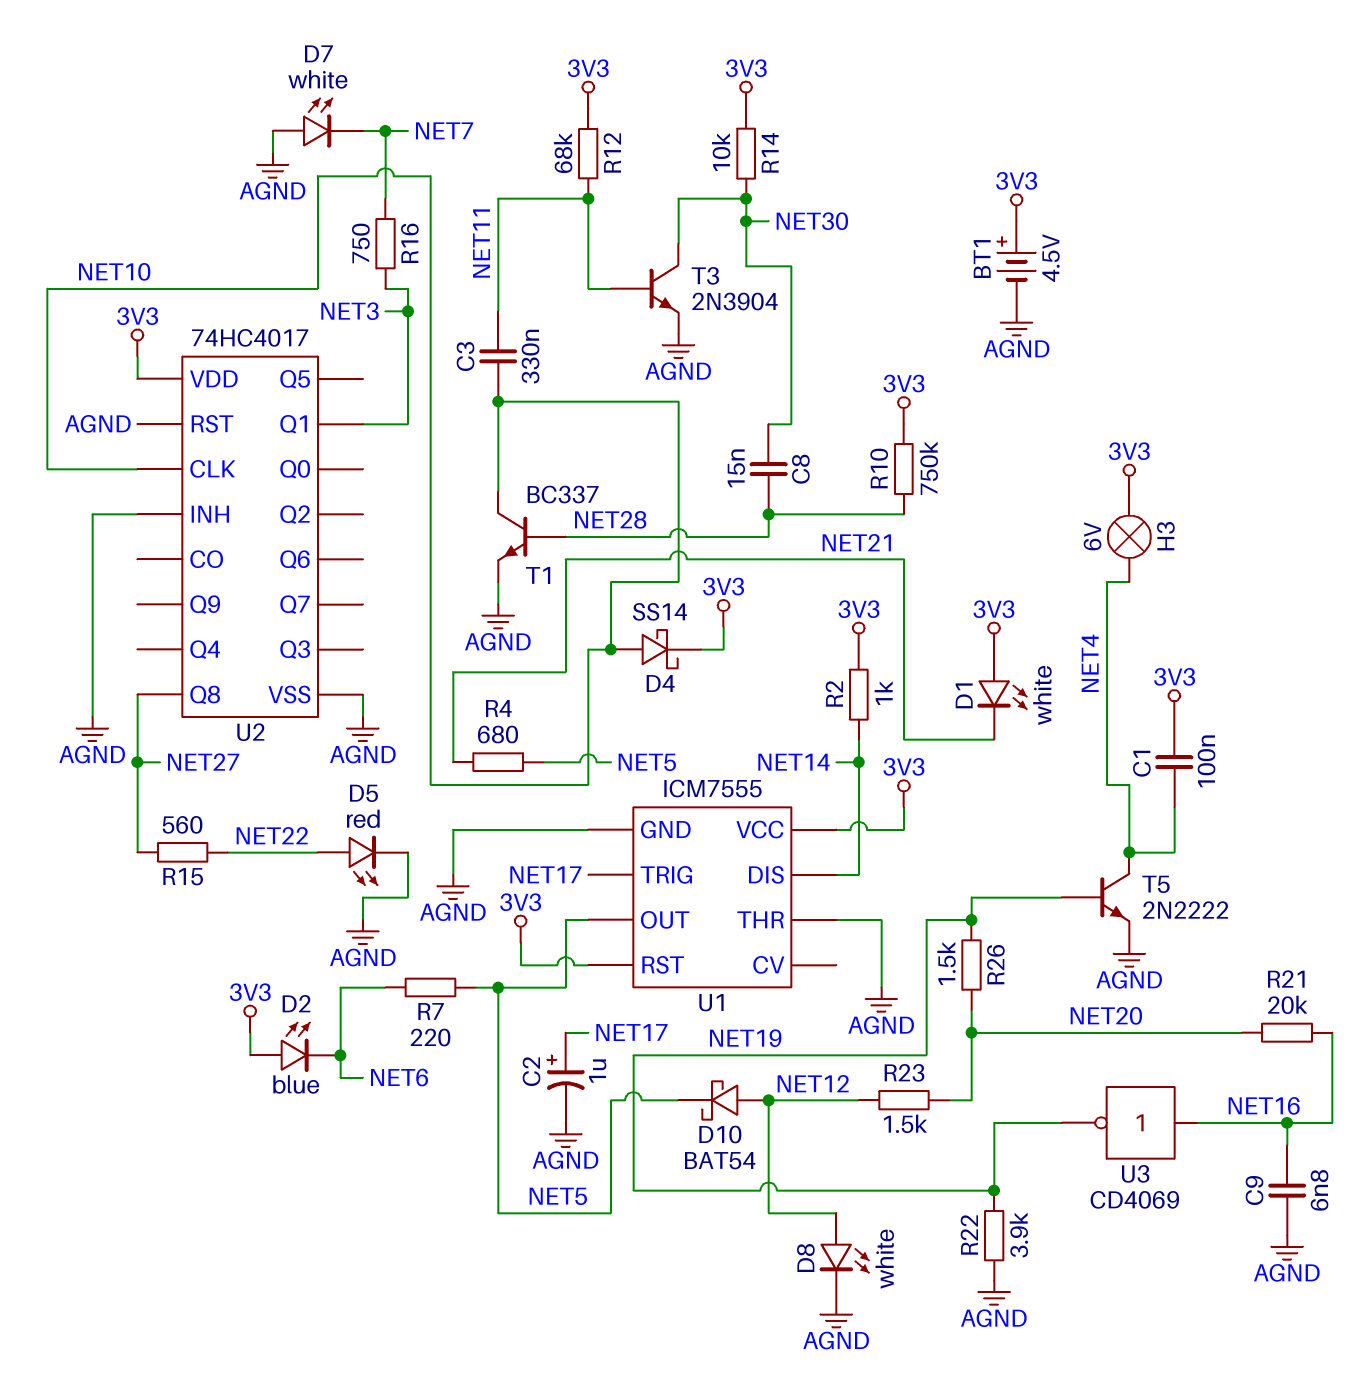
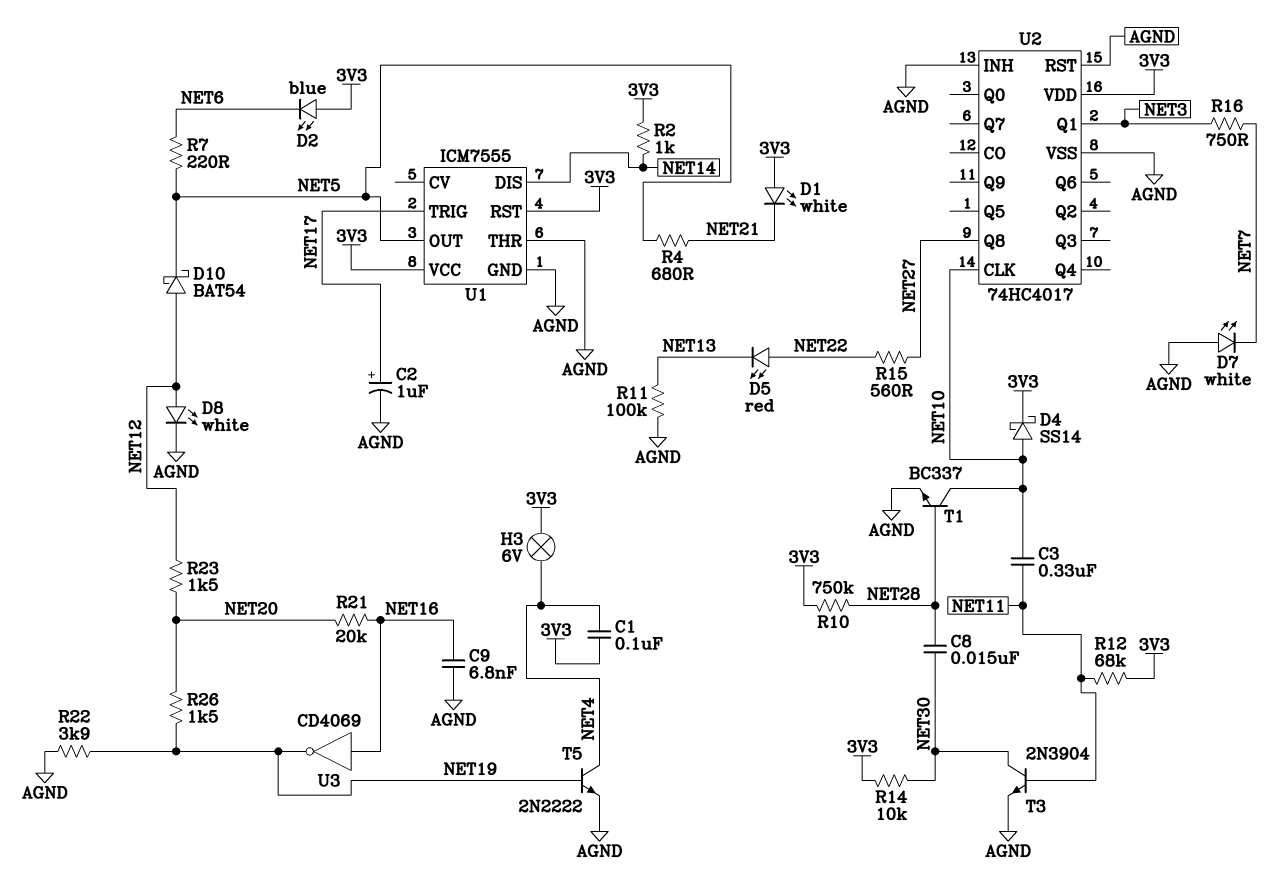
BT1: 4.5V (plus 3V3, minus AGND) -> none
D5: LED red (A NET22, K AGND) -> LED red (A NET22, K NET13)
R11: none -> 100k (AGND, NET13)

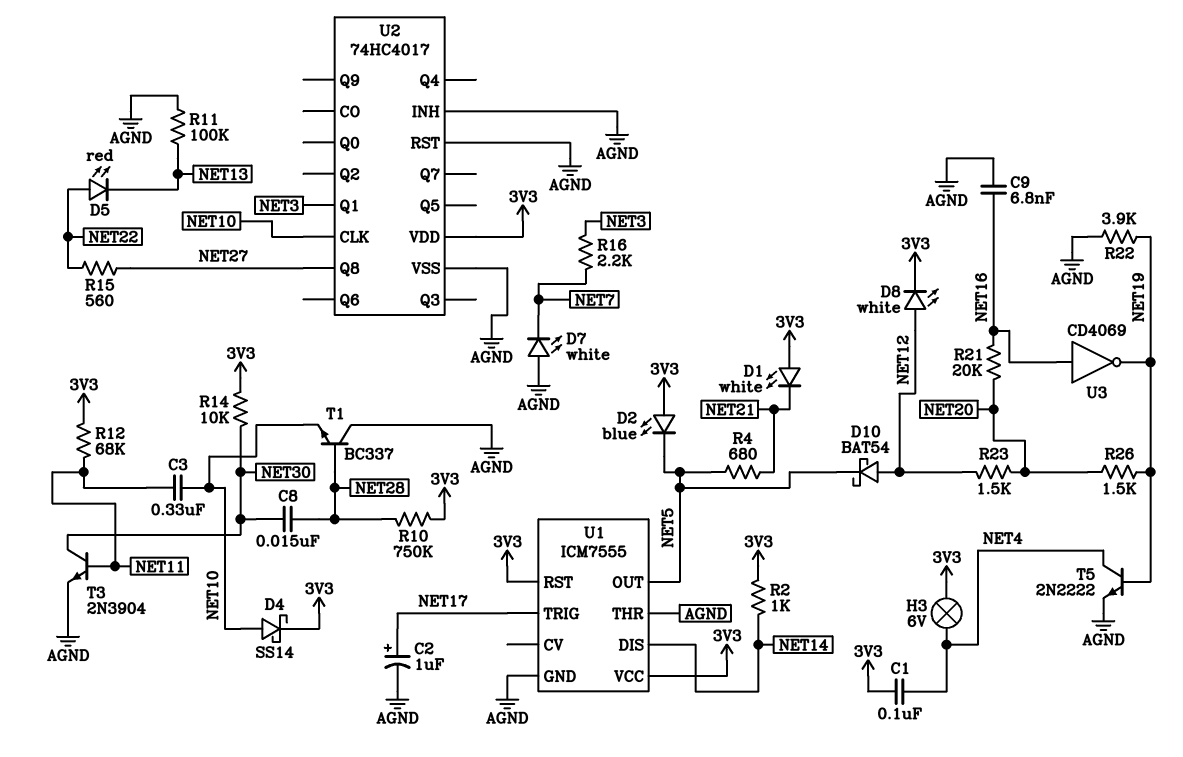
D2: LED blue (A 3V3, K NET6) -> LED blue (A 3V3, K NET5)
D8: LED white (A NET12, K AGND) -> LED white (A NET12, K 3V3)
R7: 220 (NET5, NET6) -> none
R16: 750 (NET3, NET7) -> 2.2k (NET3, NET7)
T1: NPN BC337 (B NET28, C NET10, E AGND) -> NPN BC337 (B NET28, C AGND, E NET10)

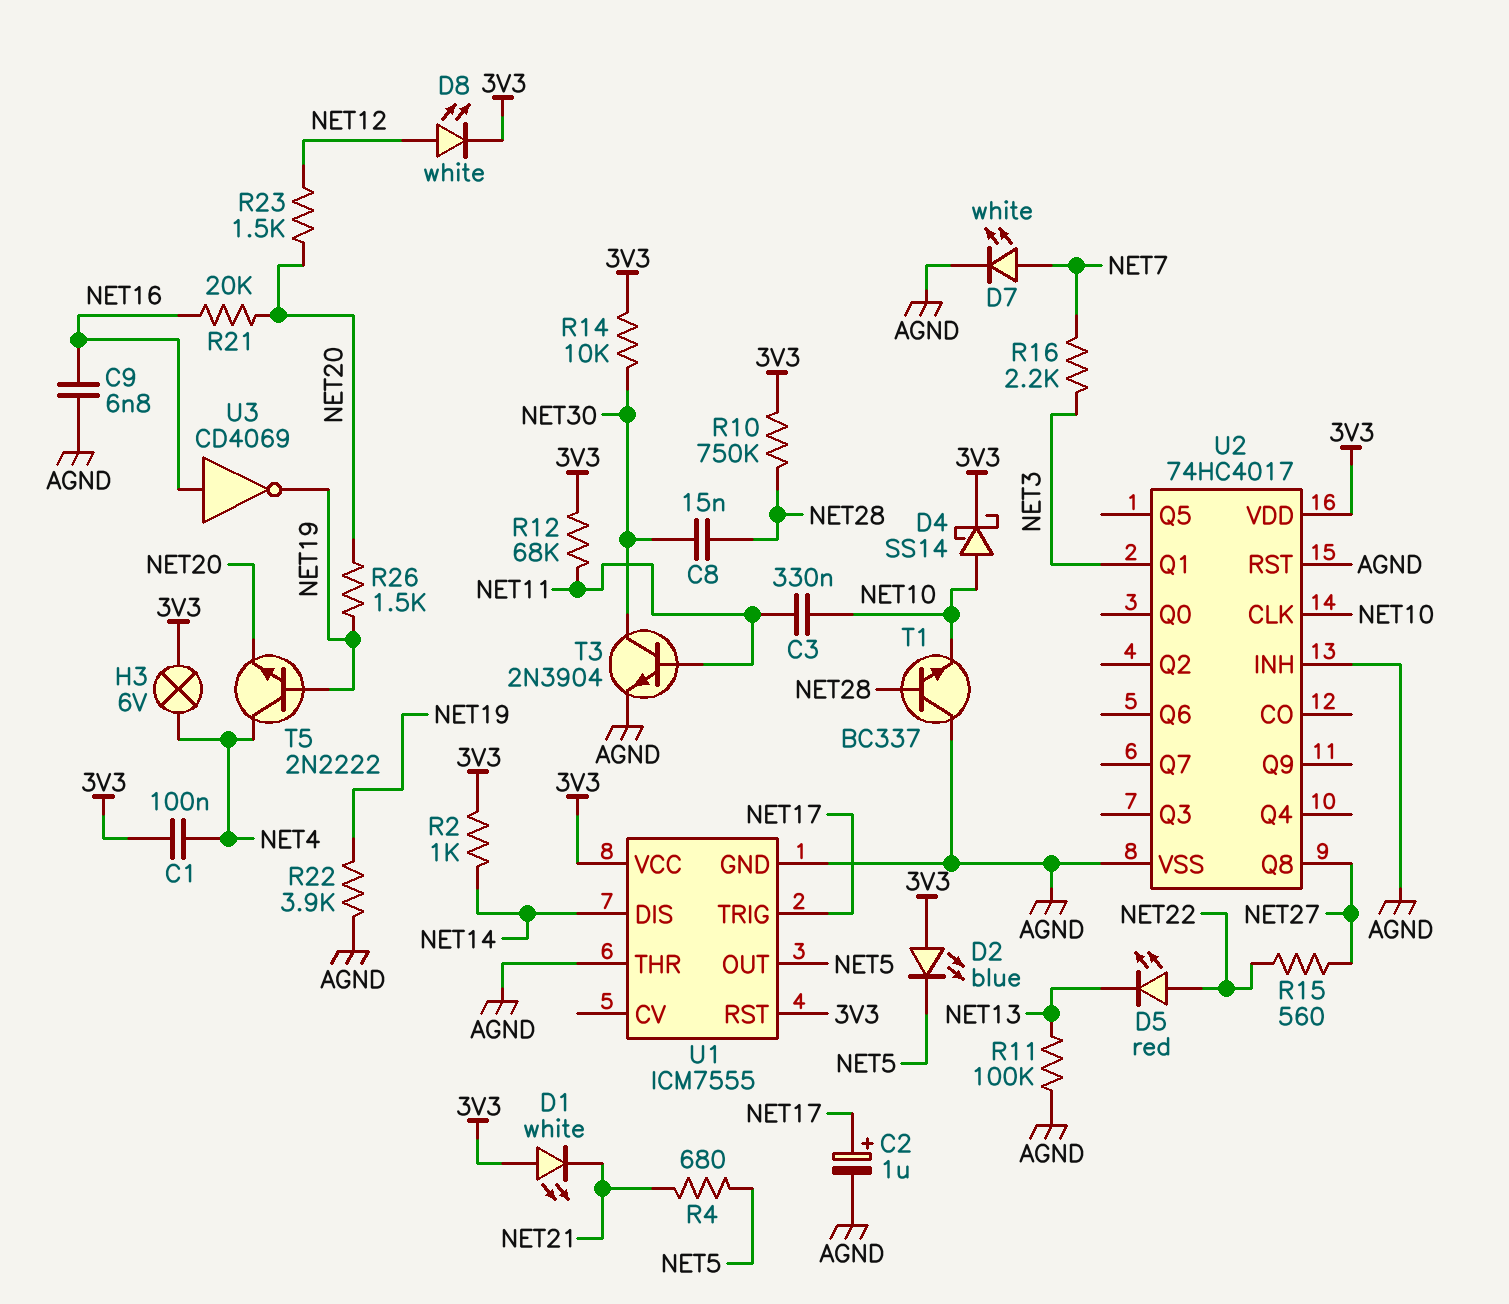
D7: LED white (A AGND, K NET7) -> LED white (A NET7, K AGND)
D10: schottky BAT54 (A NET12, K NET5) -> none
T5: NPN 2N2222 (B NET19, C NET4, E AGND) -> NPN 2N2222 (B NET19, C NET4, E NET20)

